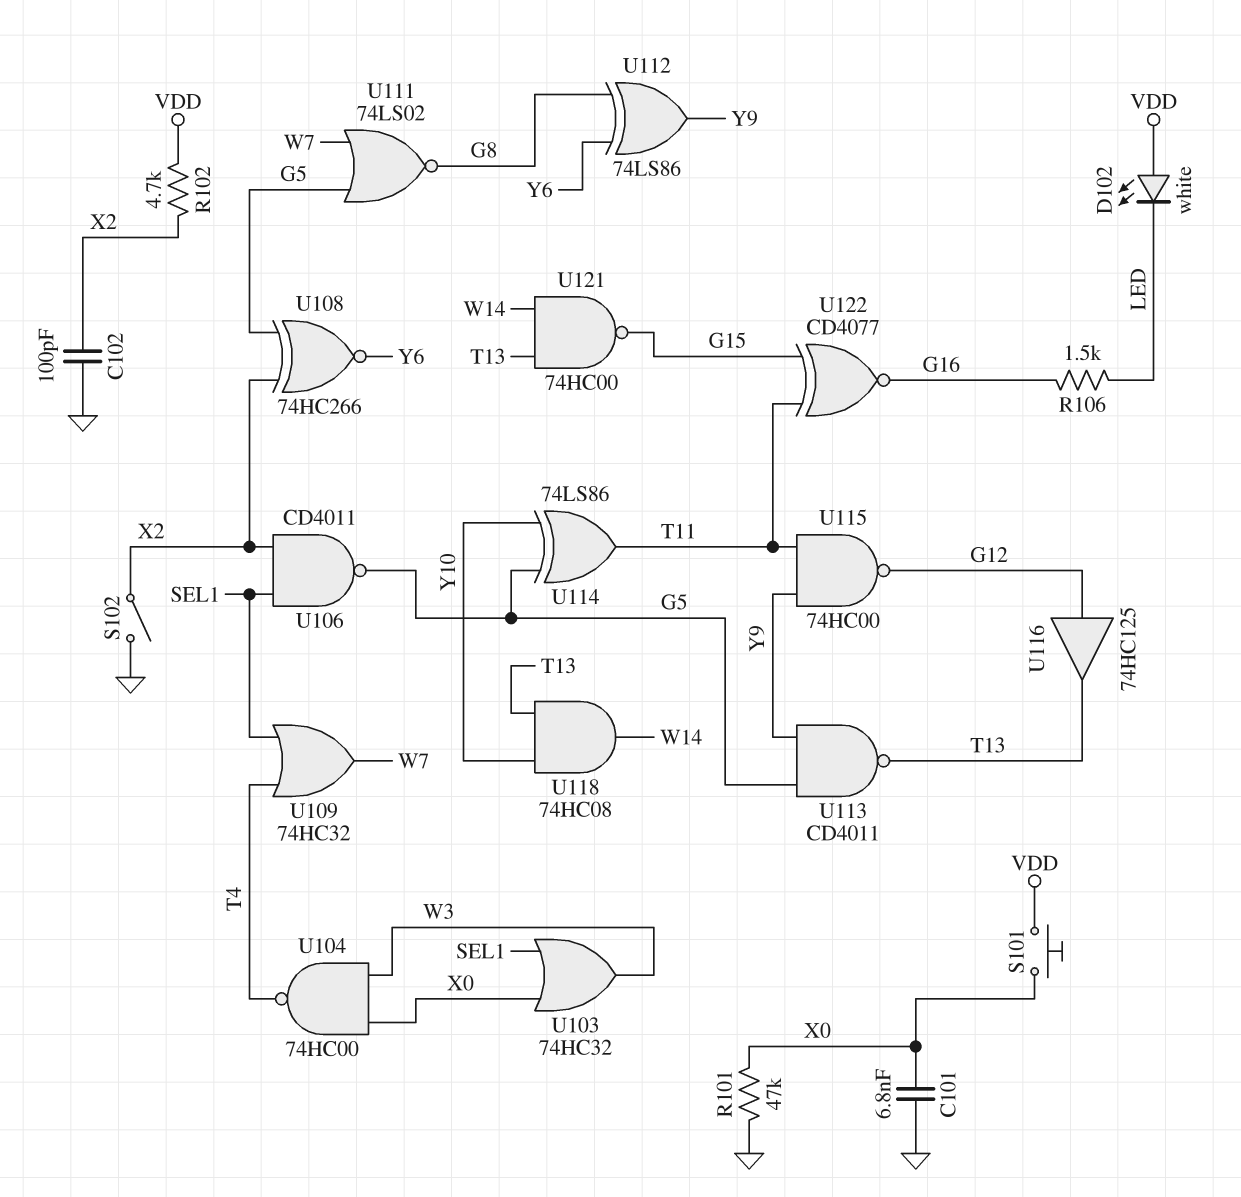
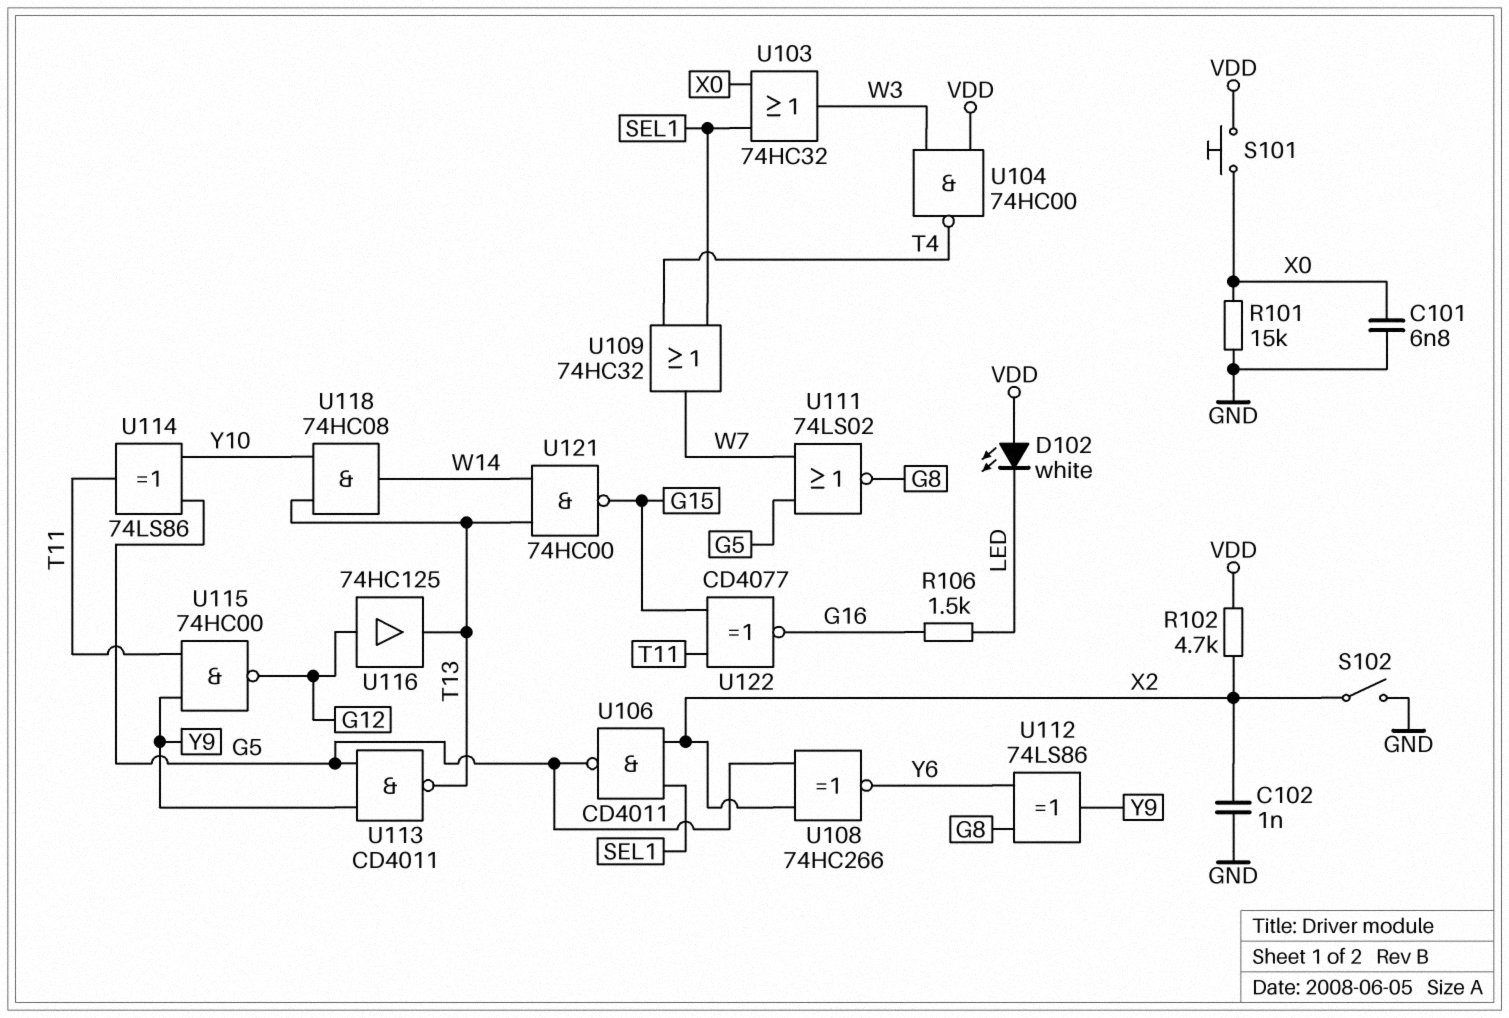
C102: 100pF (GND, X2) -> 1nF (GND, X2)
R101: 47k (GND, X0) -> 15k (GND, X0)
U104: NAND 74HC00 (in W3, in X0, out T4) -> NAND 74HC00 (in VDD, in W3, out T4)

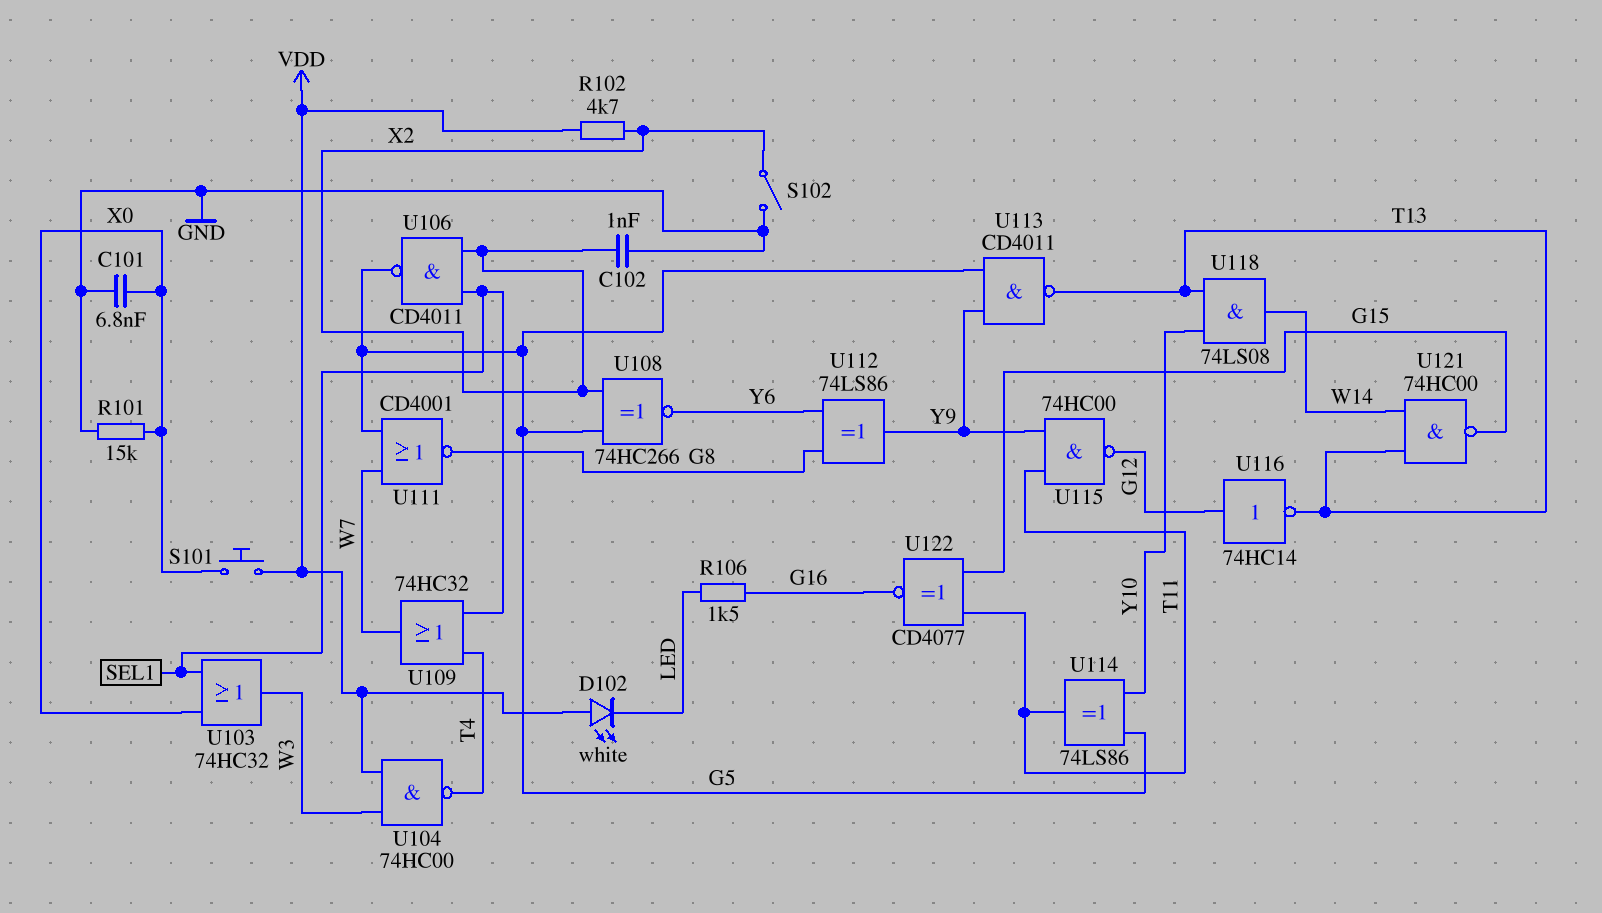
U111: NOR 74LS02 (in G5, in W7, out G8) -> NOR CD4001 (in G5, in W7, out G8)
U116: buffer 74HC125 (in G12, out T13) -> NOT 74HC14 (in G12, out T13)
U118: AND 74HC08 (in T13, in Y10, out W14) -> AND 74LS08 (in T13, in Y10, out W14)

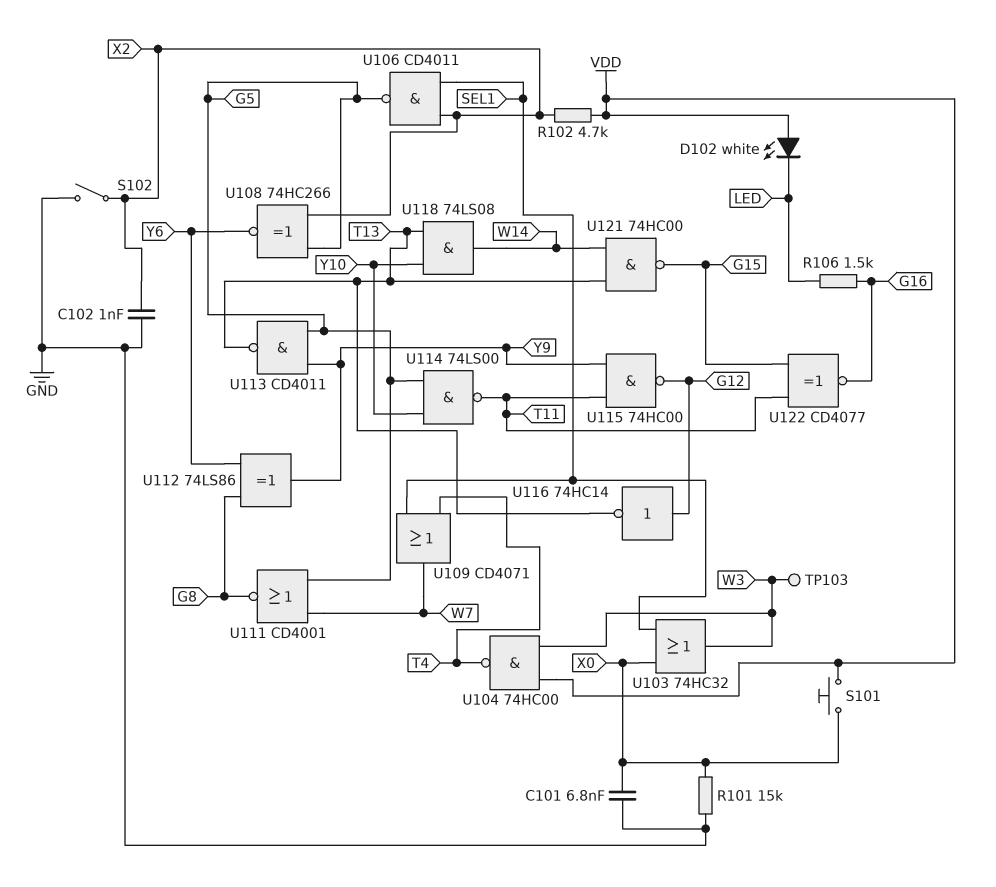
TP103: none -> test point (W3)
U109: OR 74HC32 (in SEL1, in T4, out W7) -> OR CD4071 (in SEL1, in T4, out W7)
U114: XOR 74LS86 (in G5, in Y10, out T11) -> NAND 74LS00 (in G5, in Y10, out T11)

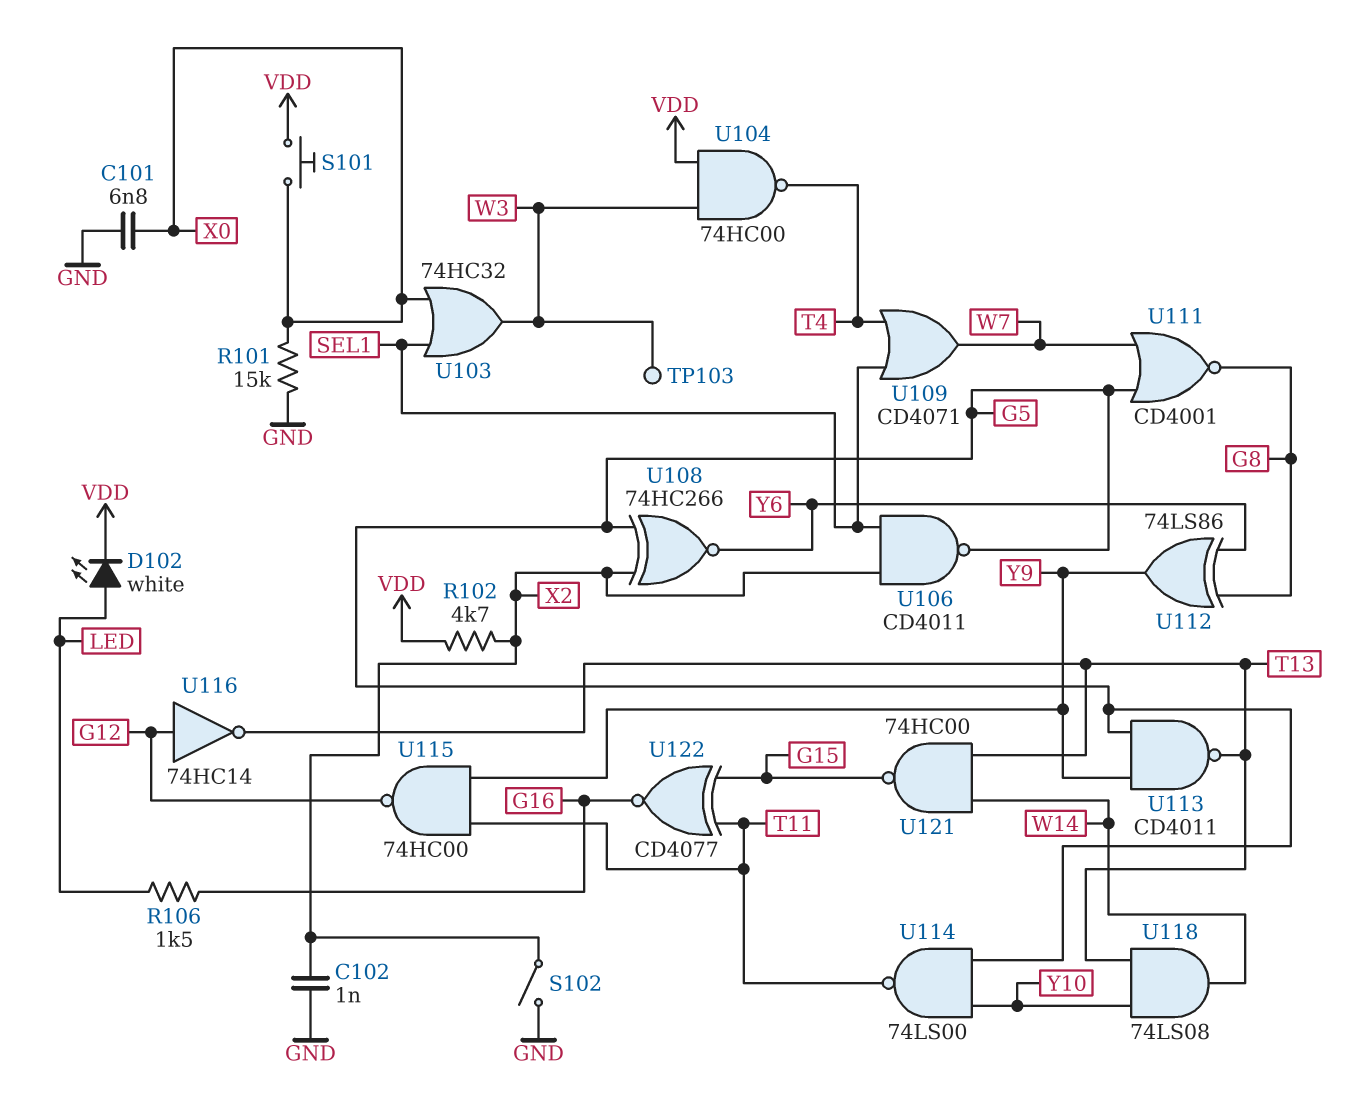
D102: LED white (A VDD, K LED) -> LED white (A LED, K VDD)

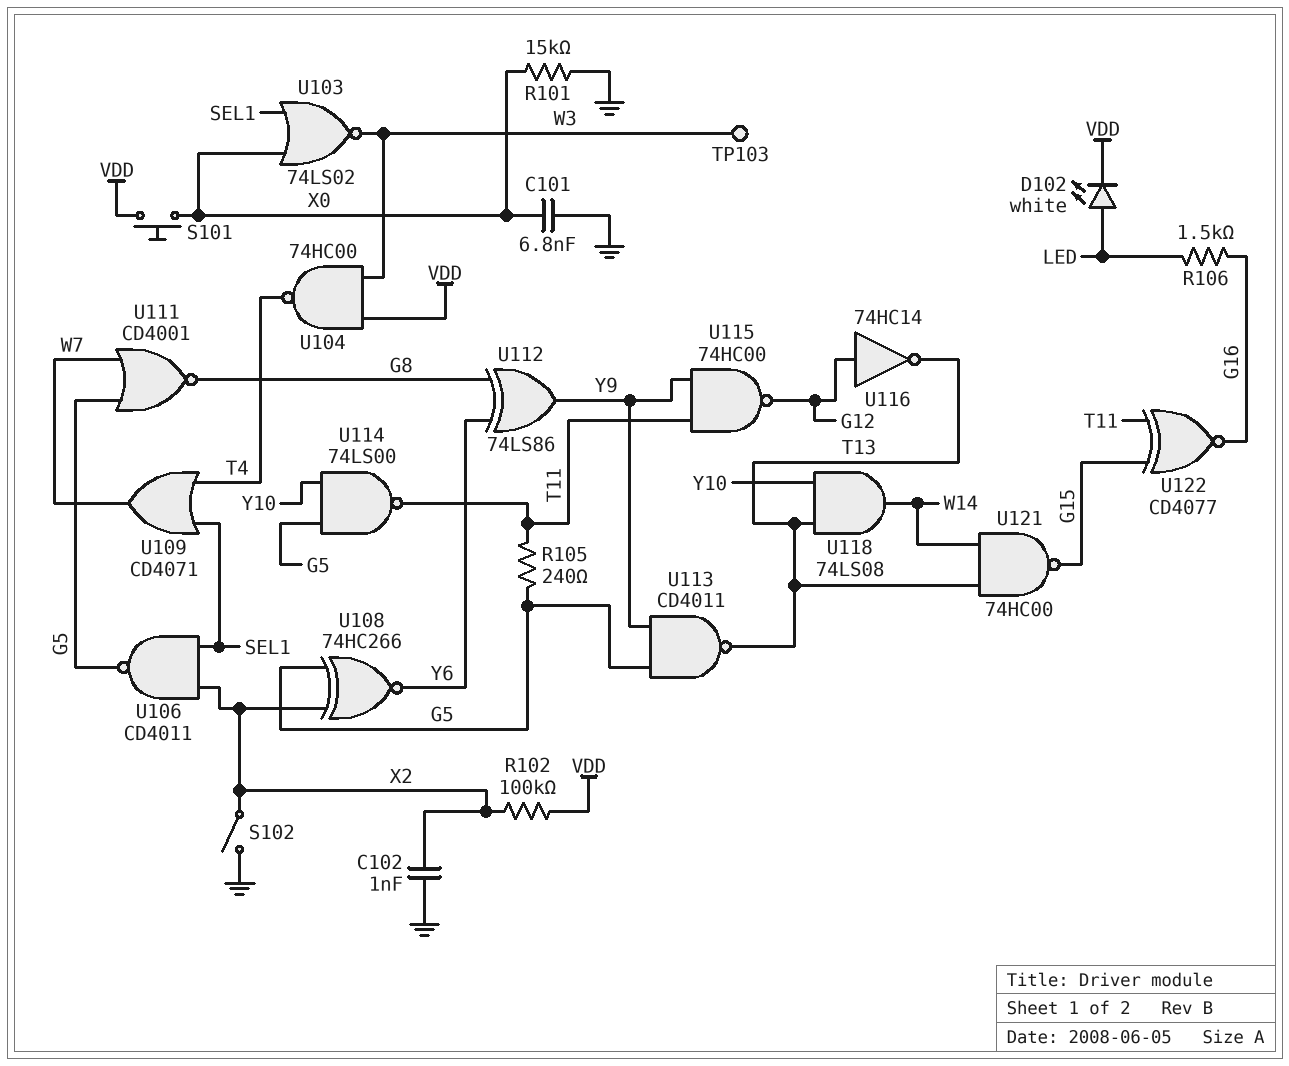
R102: 4.7k (VDD, X2) -> 100k (VDD, X2)
R105: none -> 240 (G5, T11)
U103: OR 74HC32 (in SEL1, in X0, out W3) -> NOR 74LS02 (in SEL1, in X0, out W3)

